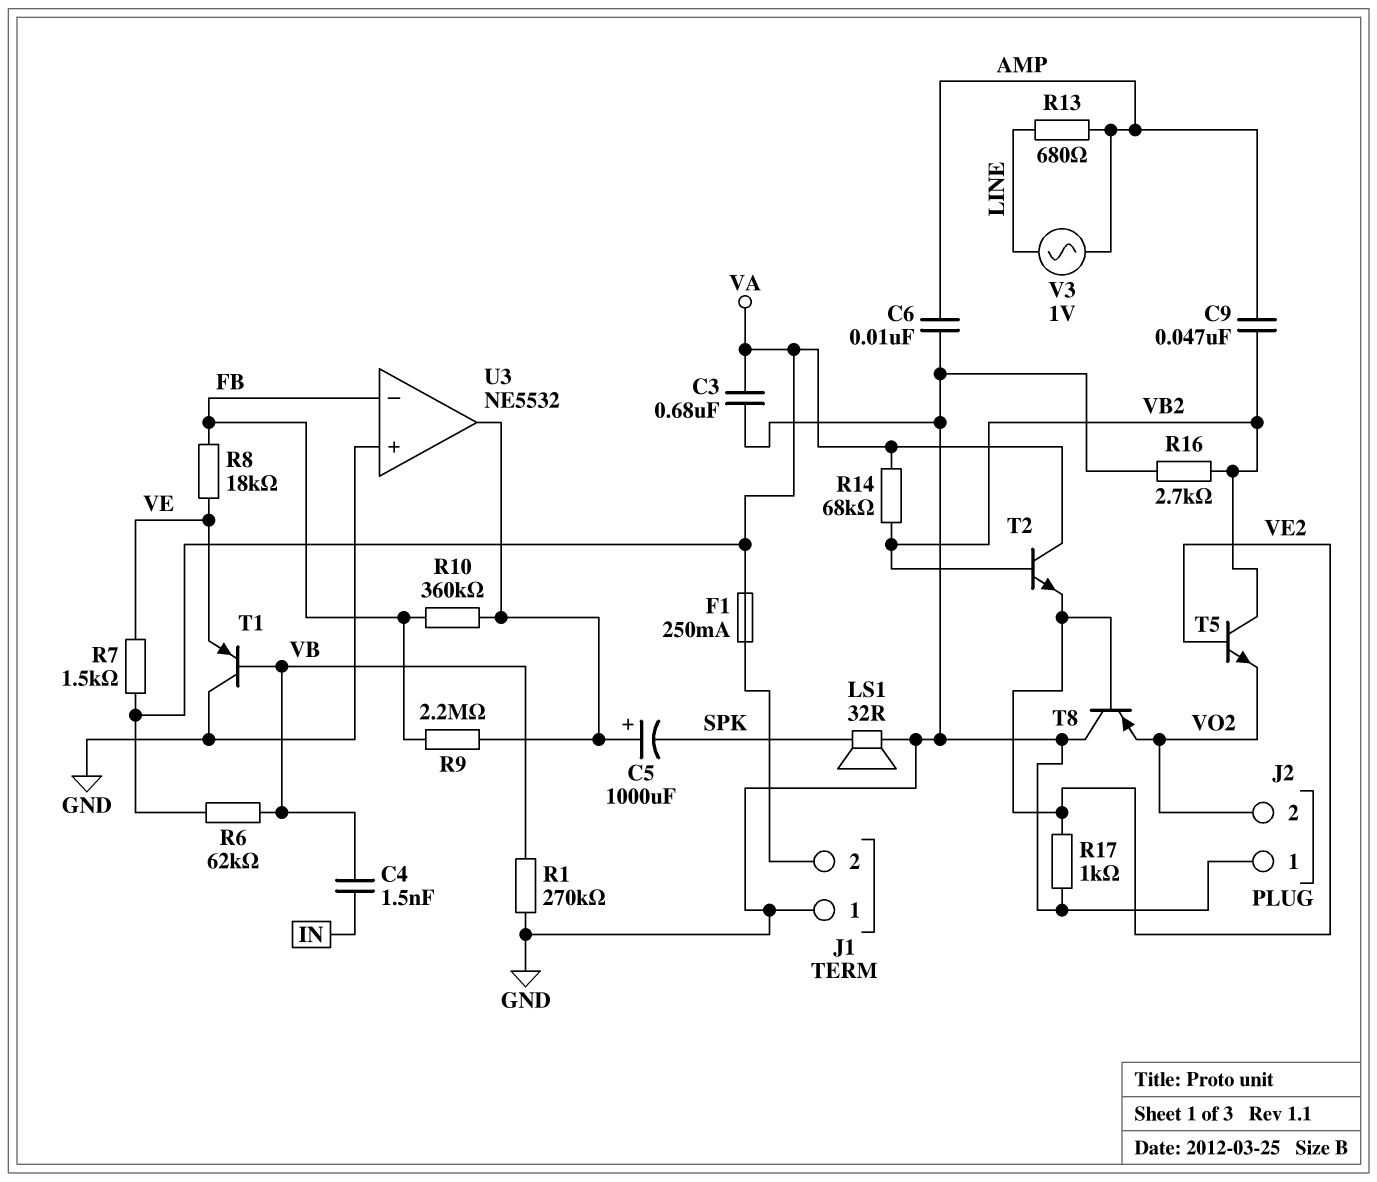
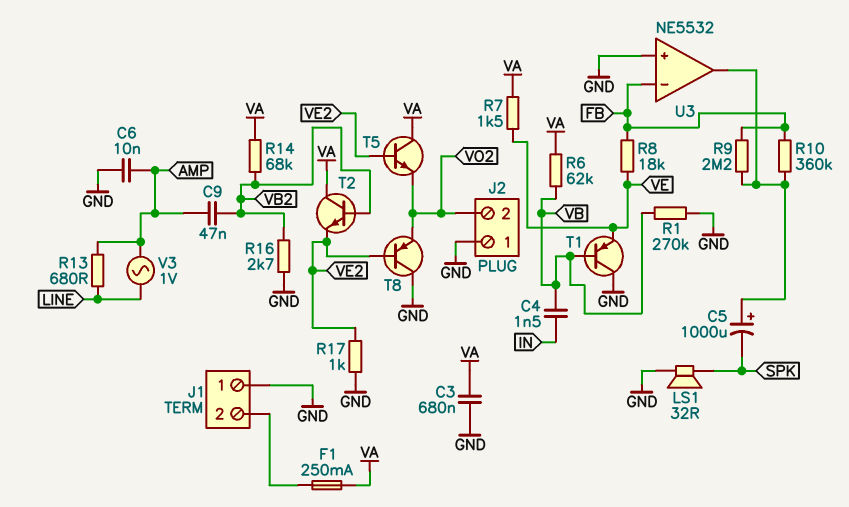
T5: NPN (B VE2, C VB2, E VO2) -> NPN (B VE2, C VA, E VO2)

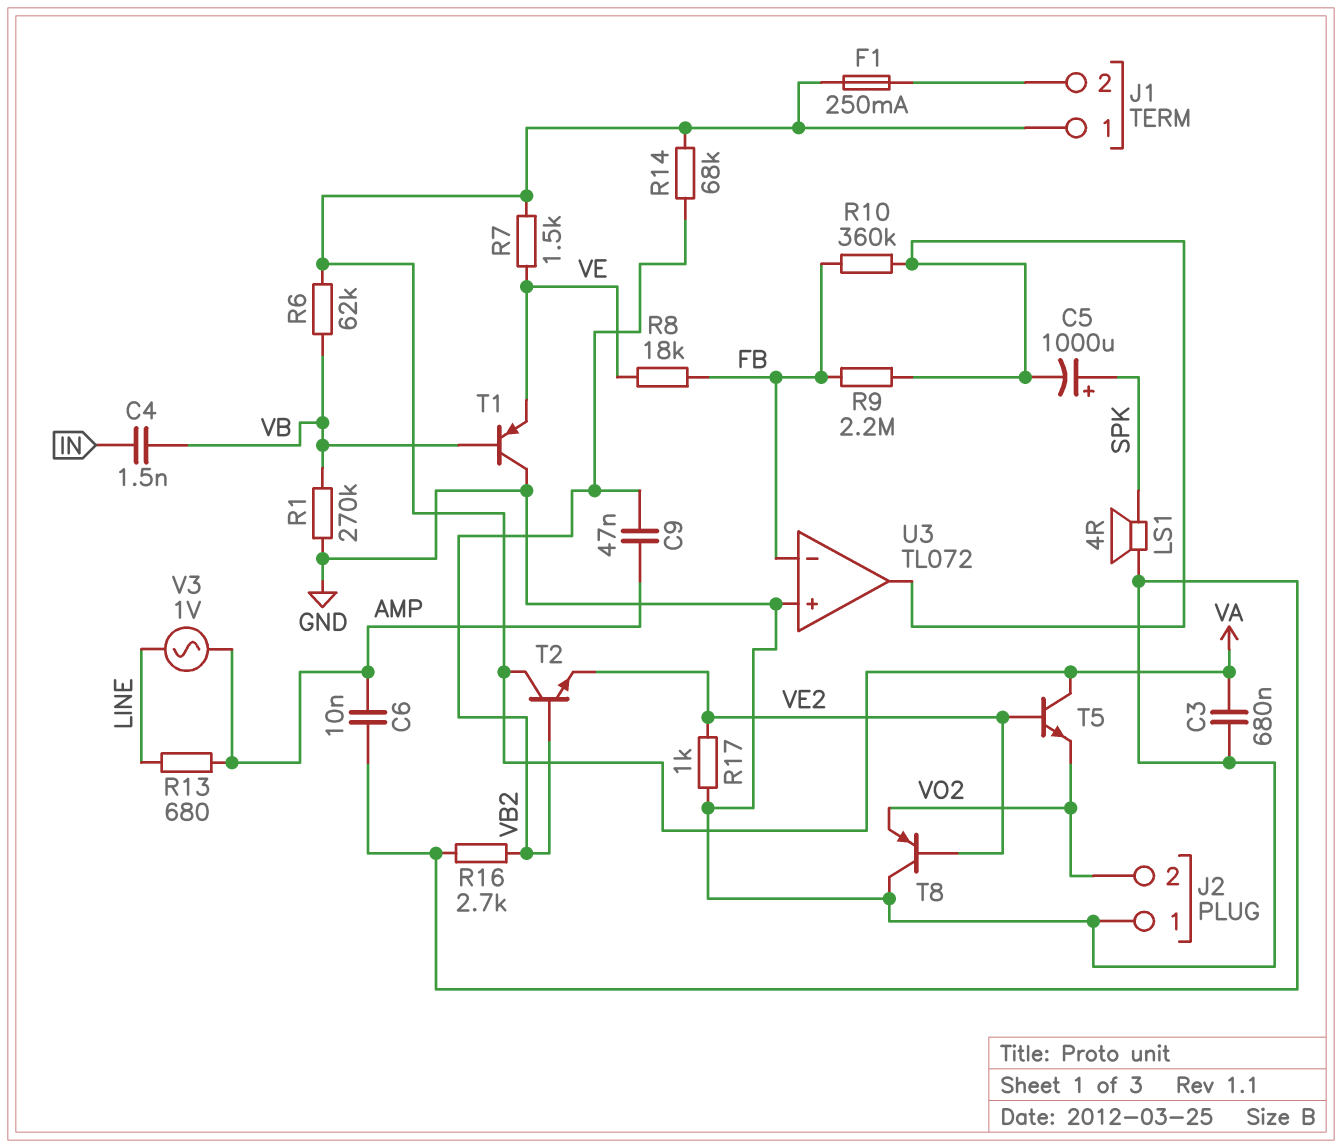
C5: 1000uF (plus U3/out, minus SPK) -> 1000uF (plus SPK, minus U3/out)
J1 pin 1: GND -> VA
LS1: speaker 32R (GND, SPK) -> speaker 4R (GND, SPK)
U3: NE5532 -> TL072

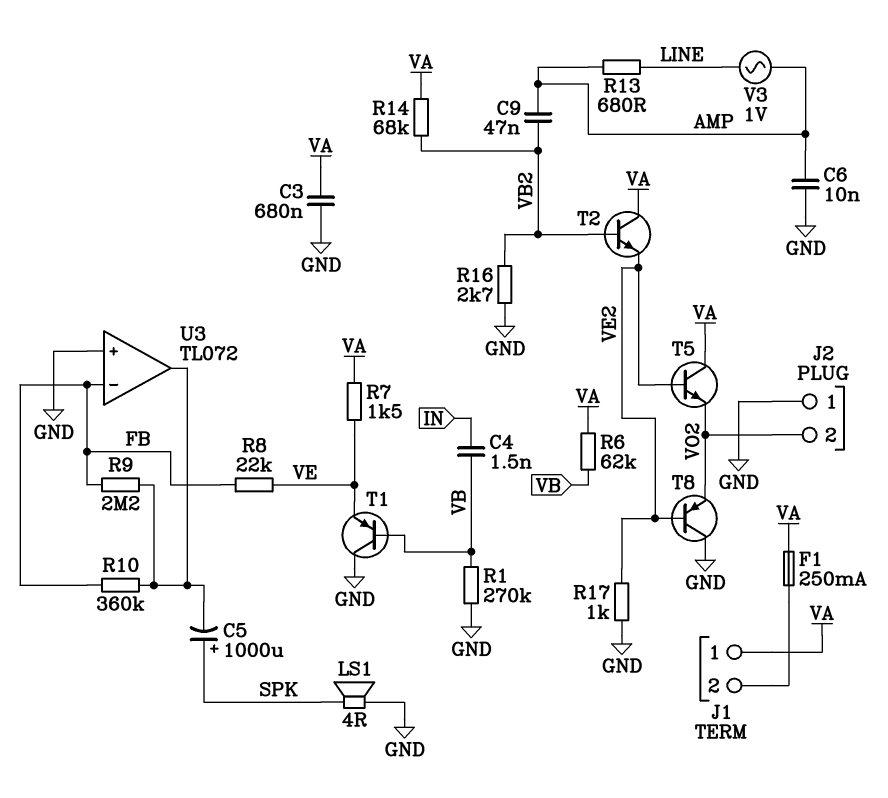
R8: 18k (FB, VE) -> 22k (FB, VE)

